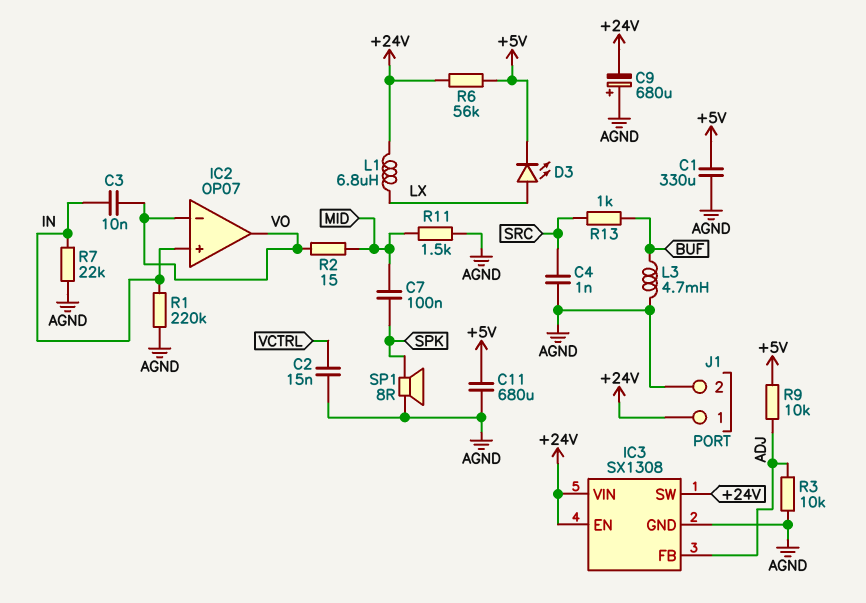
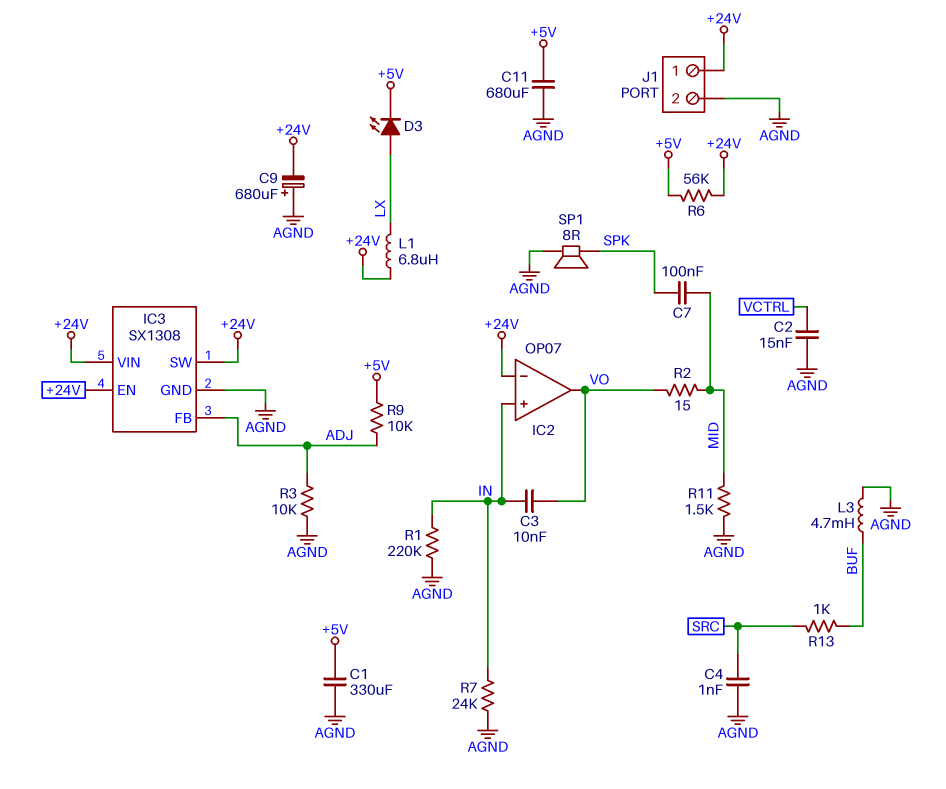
IC2 pin in-: VO -> +24V
R7: 22k (AGND, IN) -> 24k (AGND, IN)

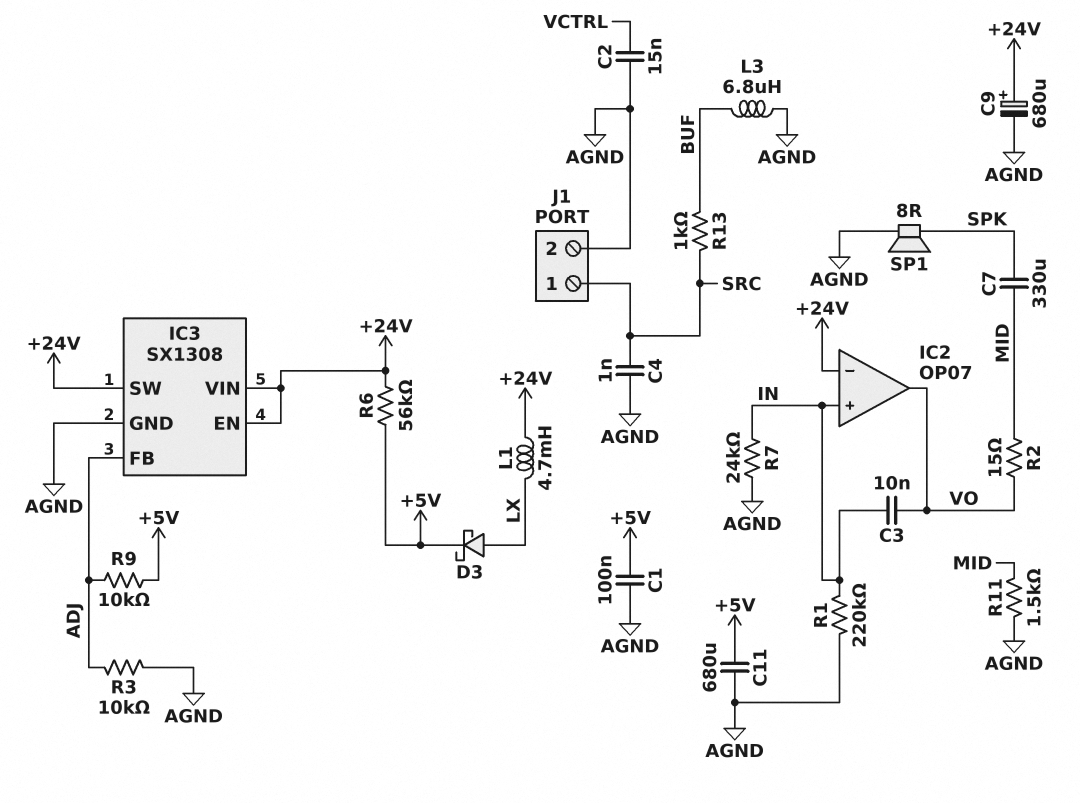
C1: 330uF (+5V, AGND) -> 100nF (+5V, AGND)
C7: 100nF (MID, SPK) -> 330uF (MID, SPK)
C9: 680uF (plus AGND, minus +24V) -> 680uF (plus +24V, minus AGND)
D3: LED (A LX, K +5V) -> schottky (A LX, K +5V)
J1 pin 1: +24V -> SRC
L1: 6.8uH (+24V, LX) -> 4.7mH (+24V, LX)
L3: 4.7mH (AGND, BUF) -> 6.8uH (AGND, BUF)

